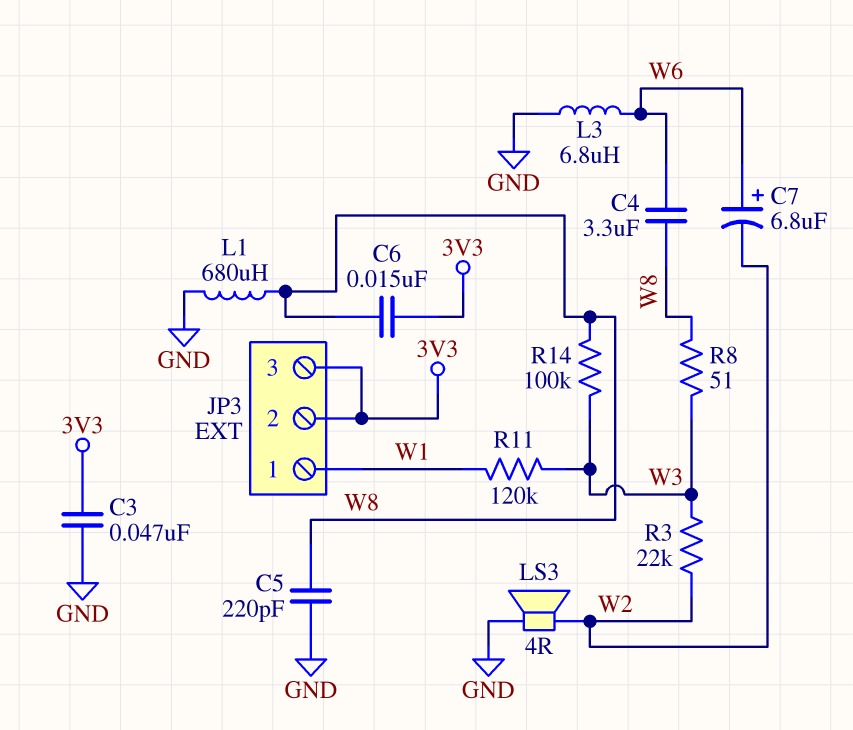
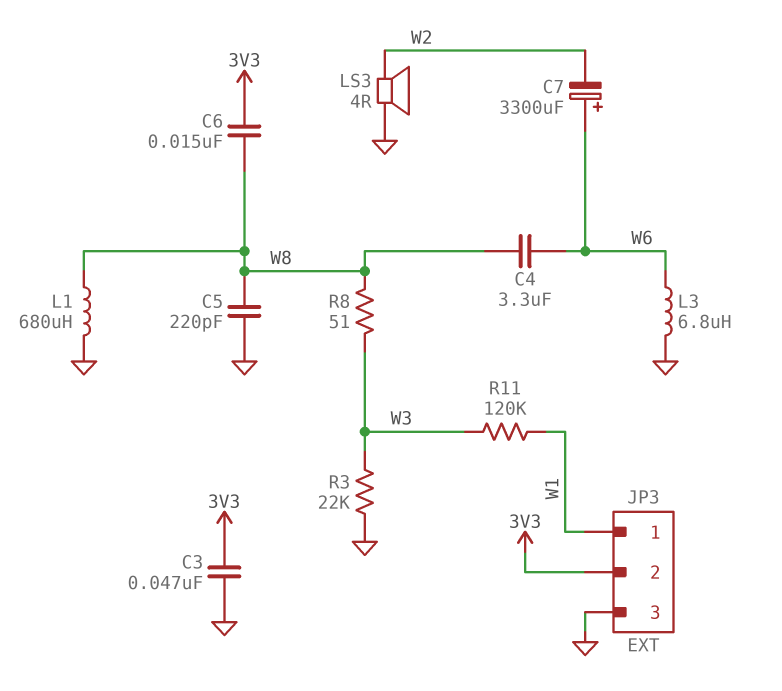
C7: 6.8uF (plus W6, minus W2) -> 3300uF (plus W6, minus W2)
JP3 pin 3: 3V3 -> GND
R3: 22k (W2, W3) -> 22k (GND, W3)
R14: 100k (W3, W8) -> none

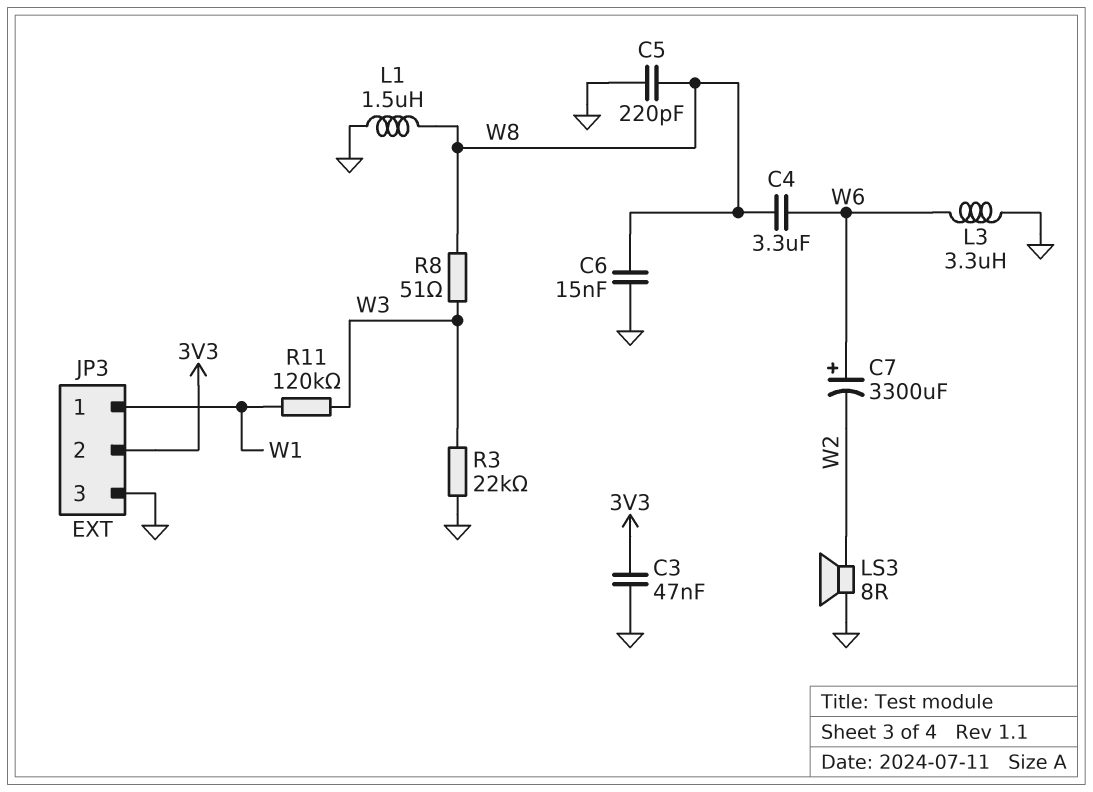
C6: 15nF (3V3, W8) -> 15nF (GND, W8)
L1: 680uH (GND, W8) -> 1.5uH (GND, W8)
L3: 6.8uH (GND, W6) -> 3.3uH (GND, W6)
LS3: speaker 4R (GND, W2) -> speaker 8R (GND, W2)

